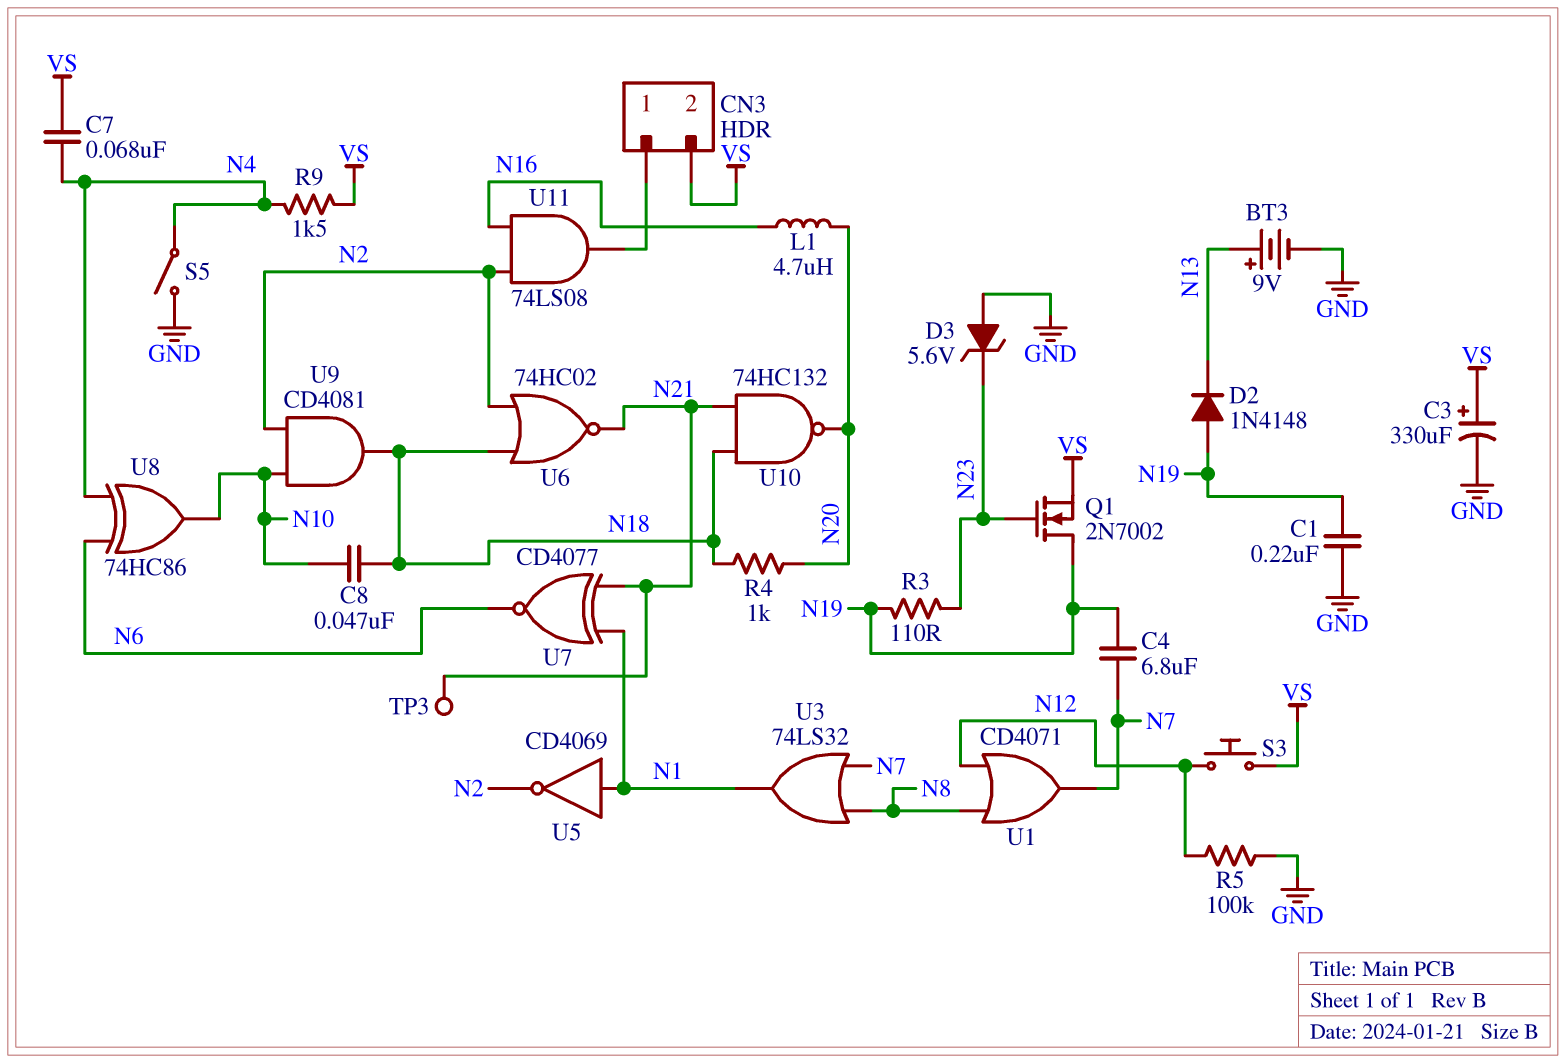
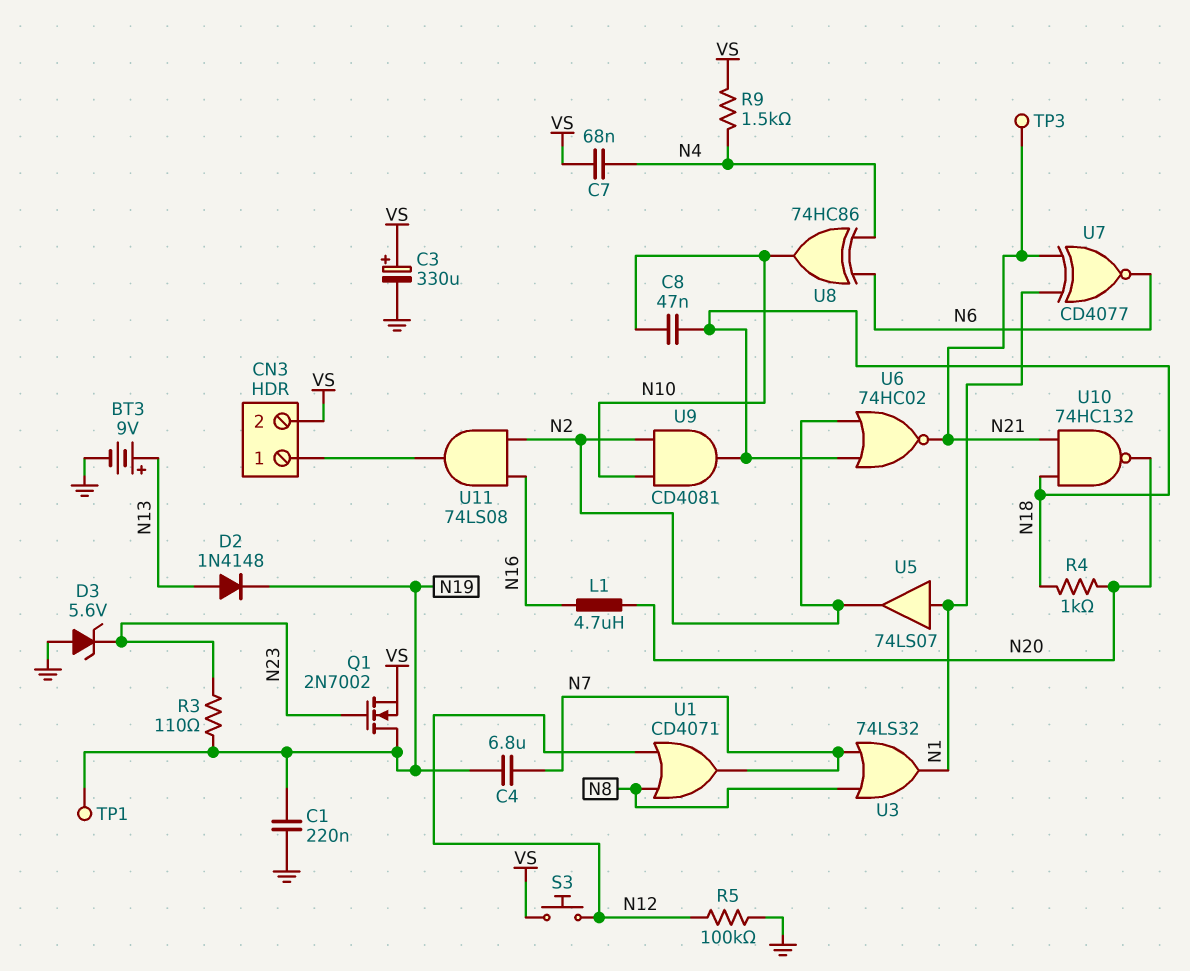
D2: diode 1N4148 (A N19, K N13) -> diode 1N4148 (A N13, K N19)
S5: switch (GND, N4) -> none
TP1: none -> test point (N19)
U5: NOT CD4069 (in N1, out N2) -> buffer 74LS07 (in N1, out N2)

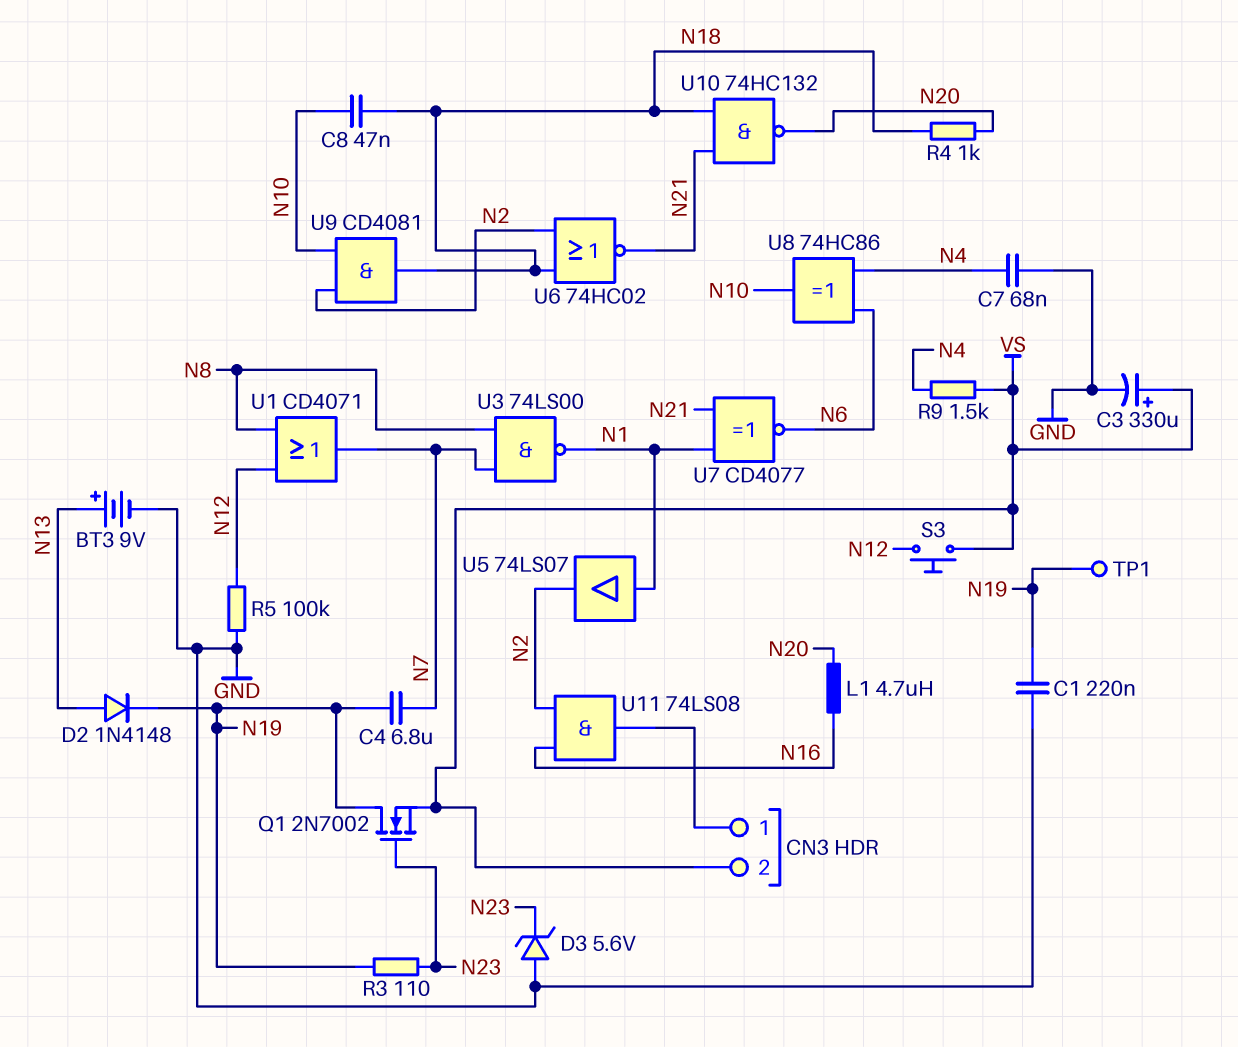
C7: 68nF (N4, VS) -> 68nF (GND, N4)
TP3: test point (N21) -> none
U3: OR 74LS32 (in N7, in N8, out N1) -> NAND 74LS00 (in N7, in N8, out N1)

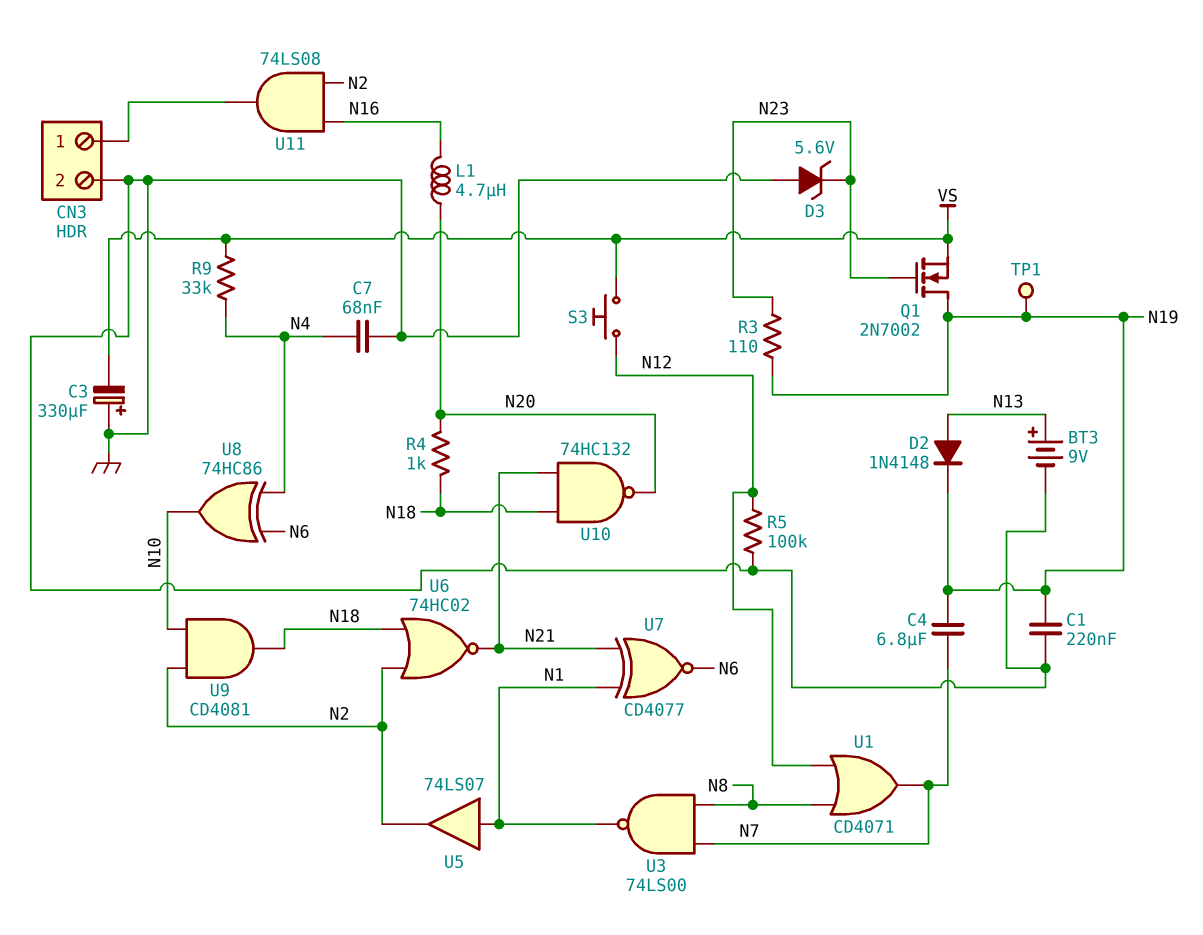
C3: 330uF (plus VS, minus GND) -> 330uF (plus GND, minus VS)
C8: 47nF (N10, N18) -> none
CN3 pin 2: VS -> GND
R9: 1.5k (N4, VS) -> 33k (N4, VS)

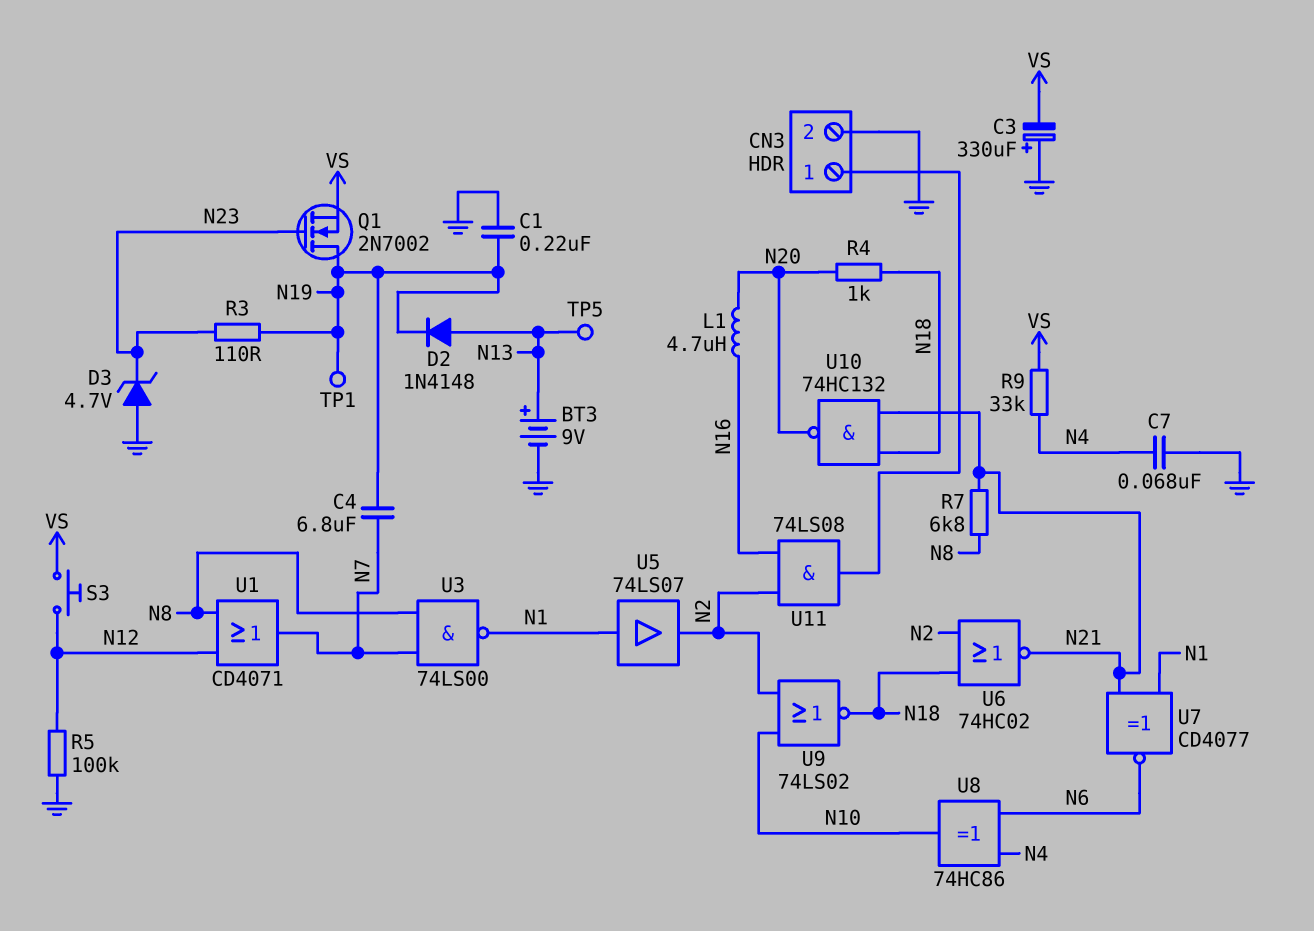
D3: zener 5.6V (A GND, K N23) -> zener 4.7V (A GND, K N23)
R7: none -> 6.8k (N8, N21)
TP5: none -> test point (N13)
U9: AND CD4081 (in N2, in N10, out N18) -> NOR 74LS02 (in N2, in N10, out N18)

